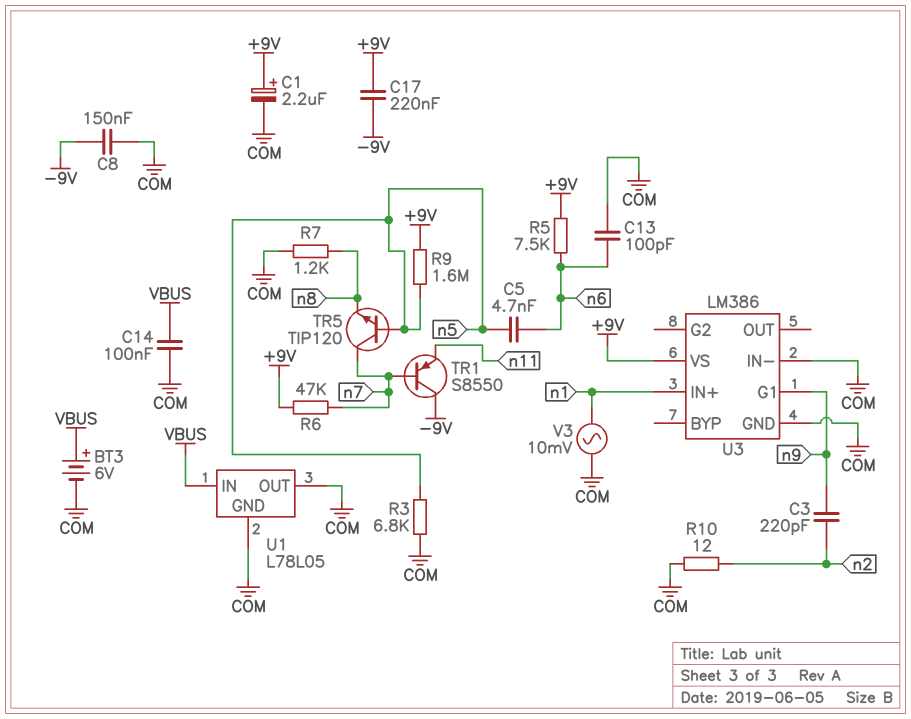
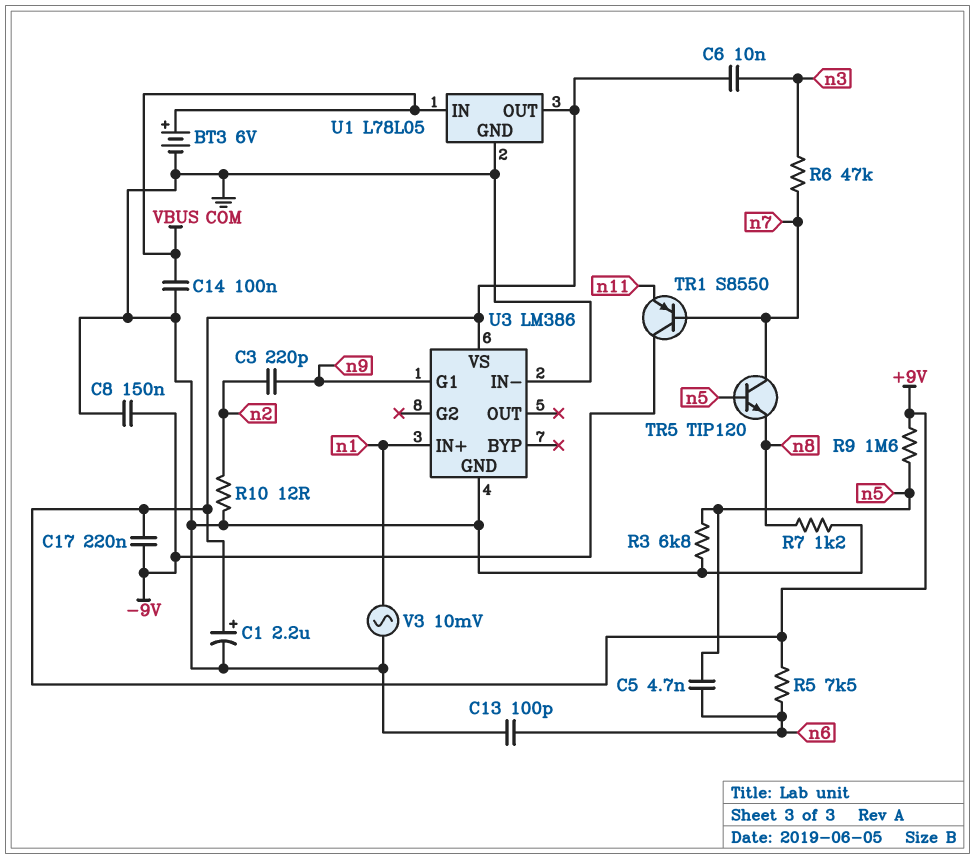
C6: none -> 10nF (+9V, n3)
R6: 47k (+9V, n7) -> 47k (n3, n7)
U1 pin OUT: COM -> +9V

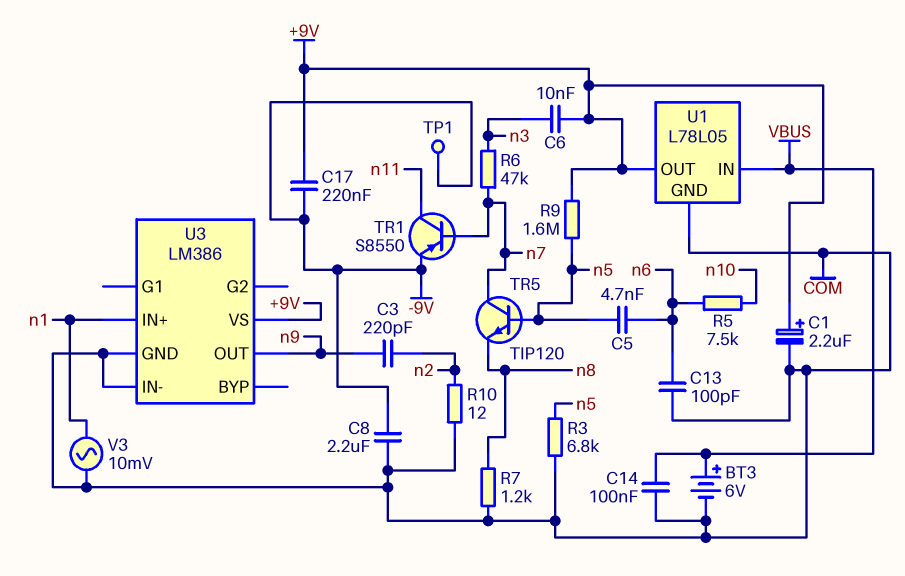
C8: 150nF (-9V, COM) -> 2.2uF (-9V, COM)
R5: 7.5k (+9V, n6) -> 7.5k (n6, n10)
TP1: none -> test point (-9V)
TR1: PNP S8550 (B n7, C -9V, E n11) -> PNP S8550 (B n7, C n11, E -9V)
U3 pin G1: n9 -> none
U3 pin OUT: none -> n9

